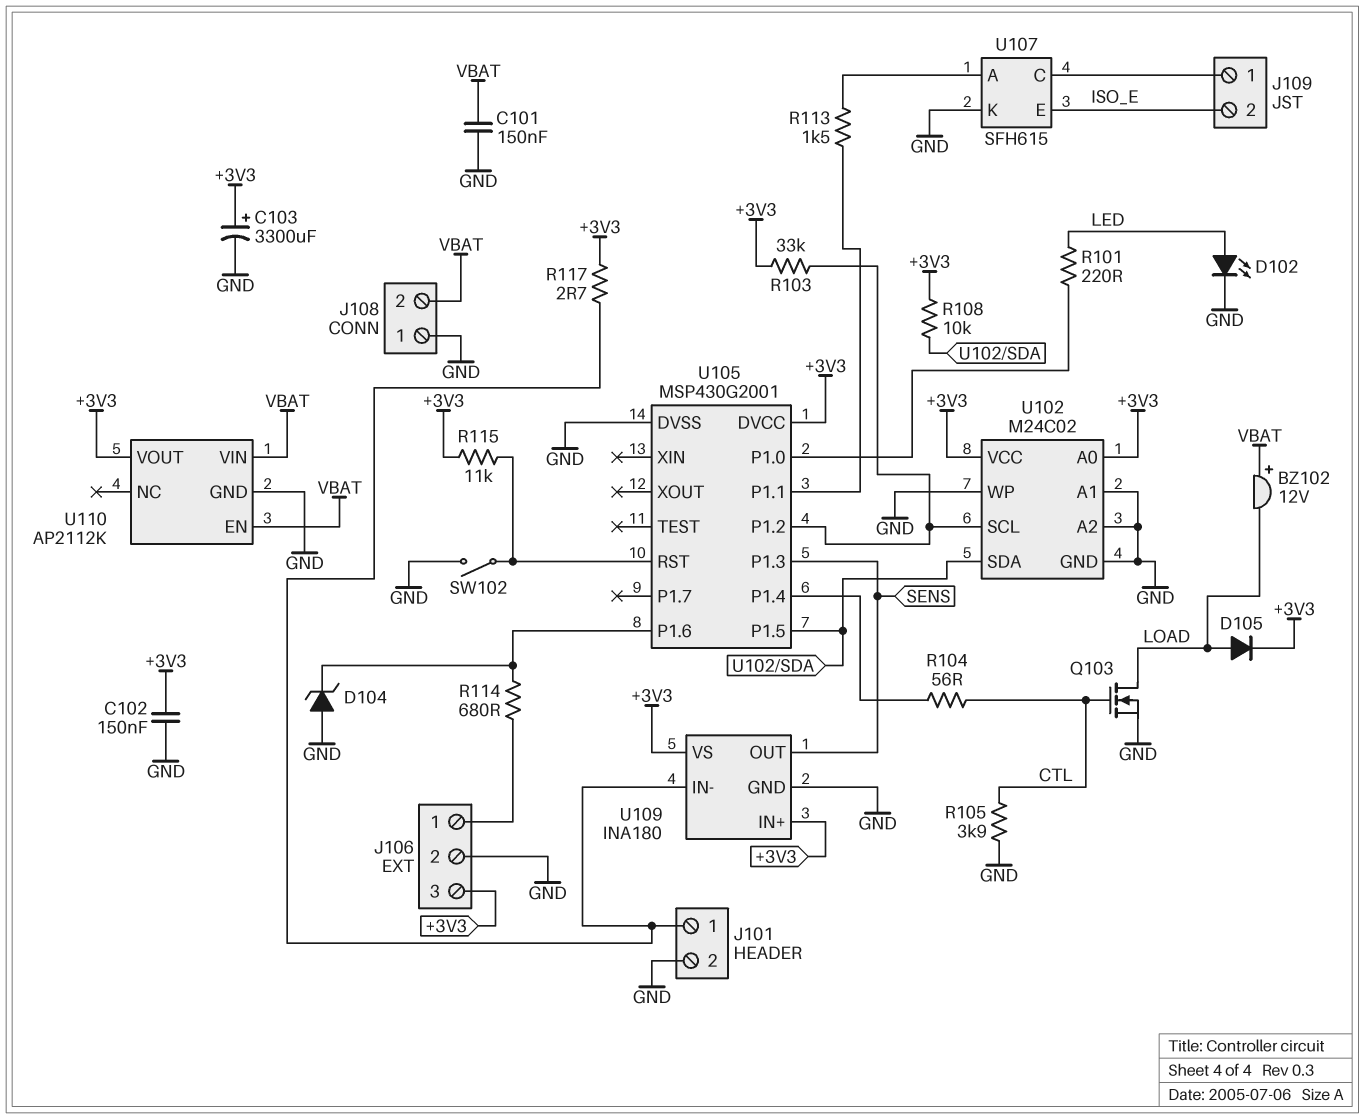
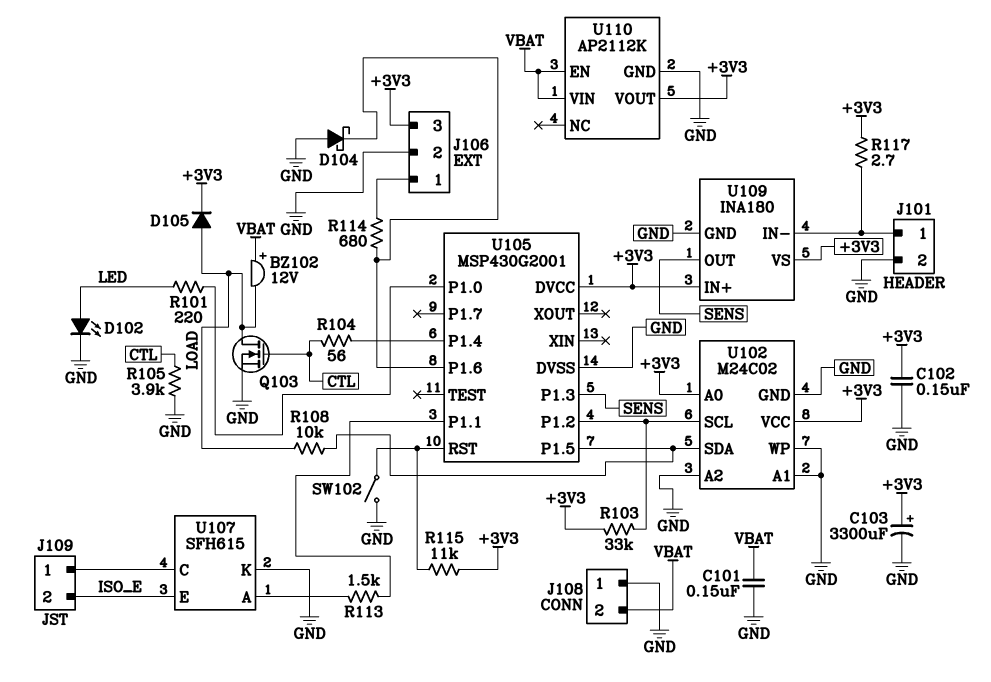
D104: zener (A GND, K U105/P1.6) -> schottky (A GND, K U105/P1.6)
R108: 10k (+3V3, U102/SDA) -> 10k (LOAD, U102/SDA)

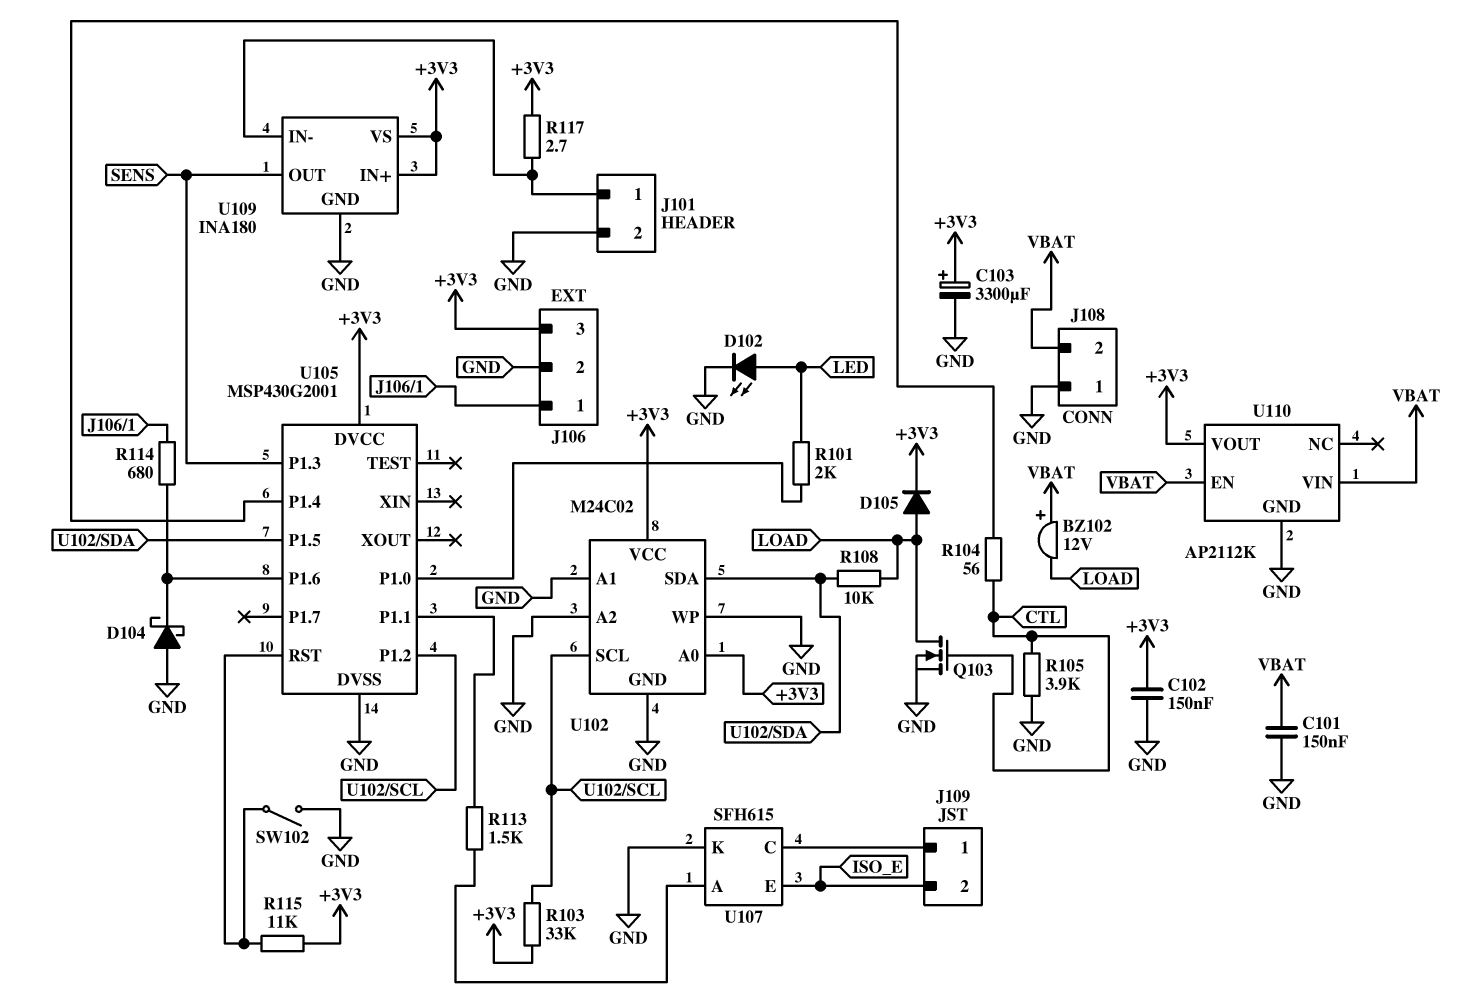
R101: 220 (LED, U105/P1.0) -> 2k (LED, U105/P1.0)

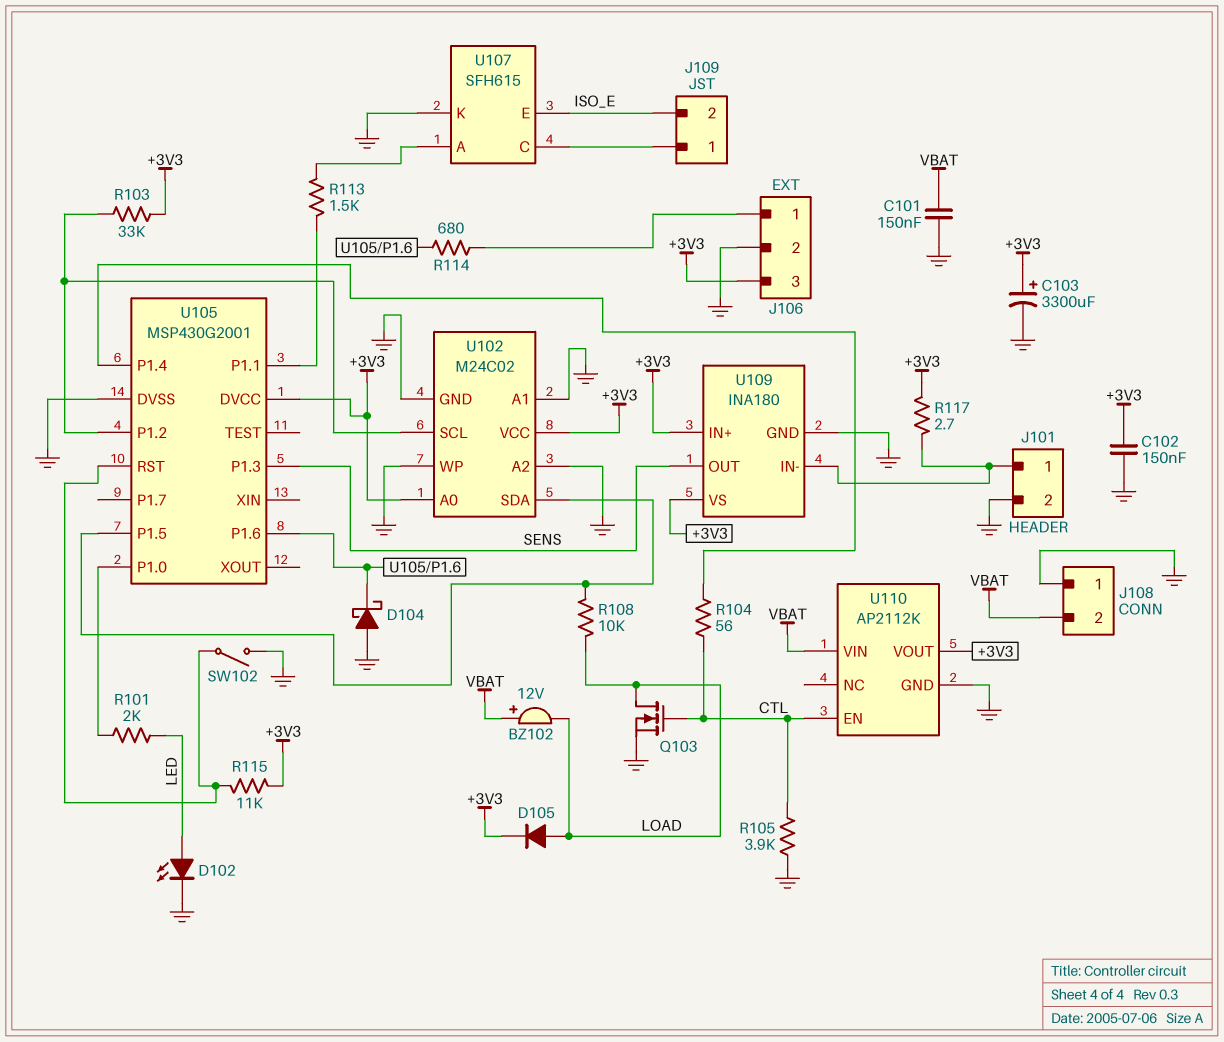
U110 pin EN: VBAT -> CTL

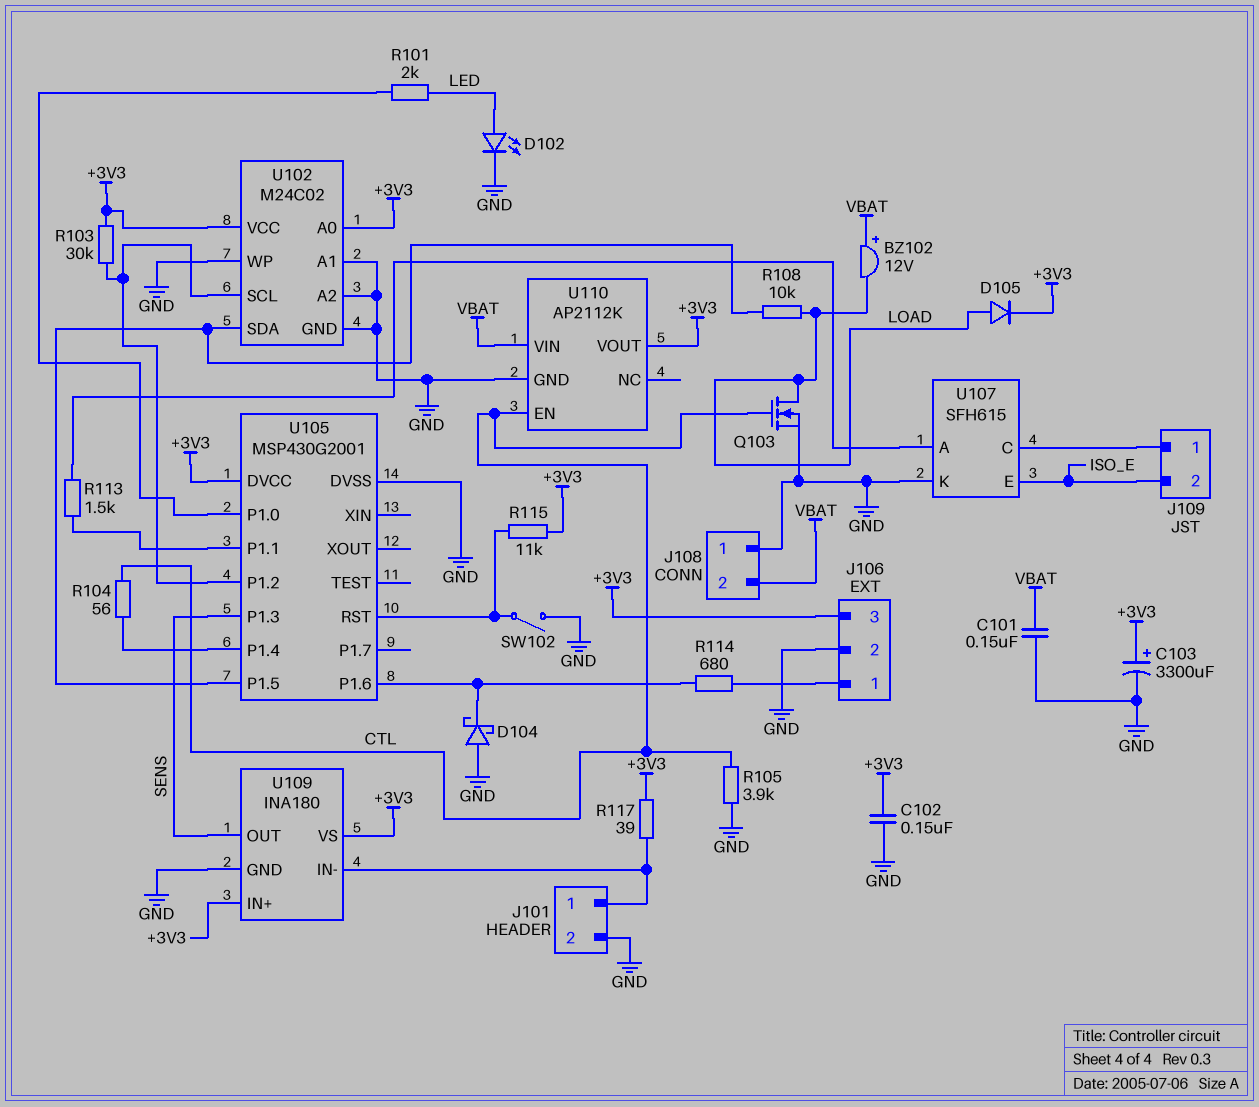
R103: 33k (+3V3, U102/SCL) -> 30k (+3V3, U102/SCL)
R117: 2.7 (+3V3, J101/1) -> 39 (+3V3, J101/1)

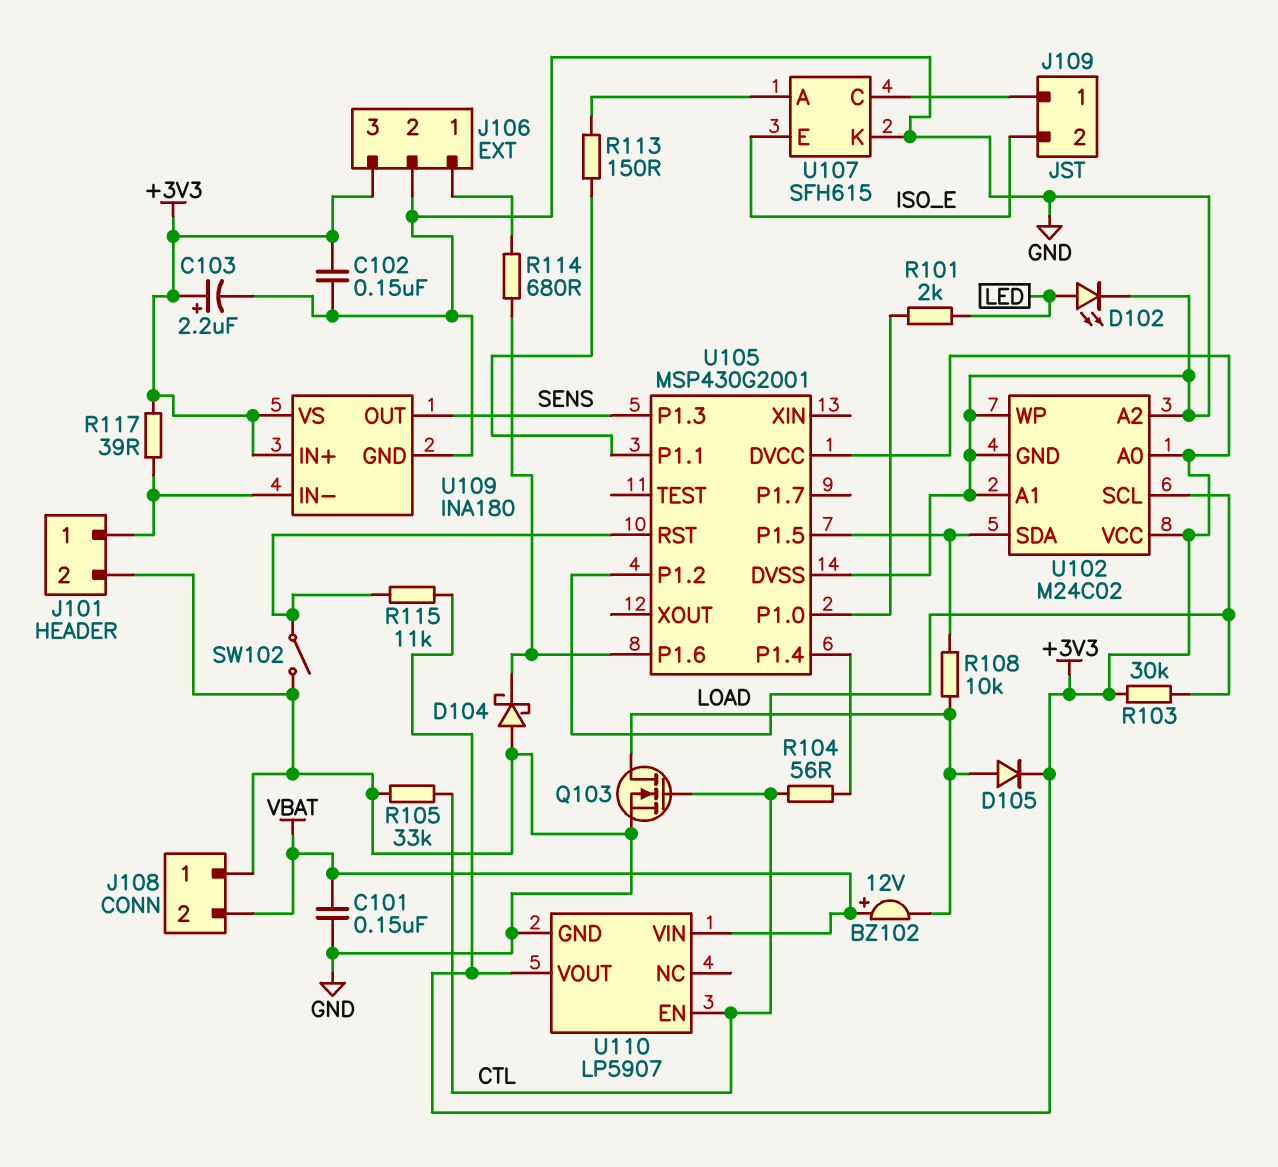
C103: 3300uF (plus +3V3, minus GND) -> 2.2uF (plus +3V3, minus GND)
R105: 3.9k (CTL, GND) -> 33k (CTL, GND)
R113: 1.5k (U105/P1.1, U107/A) -> 150 (U105/P1.1, U107/A)
U110: AP2112K -> LP5907

